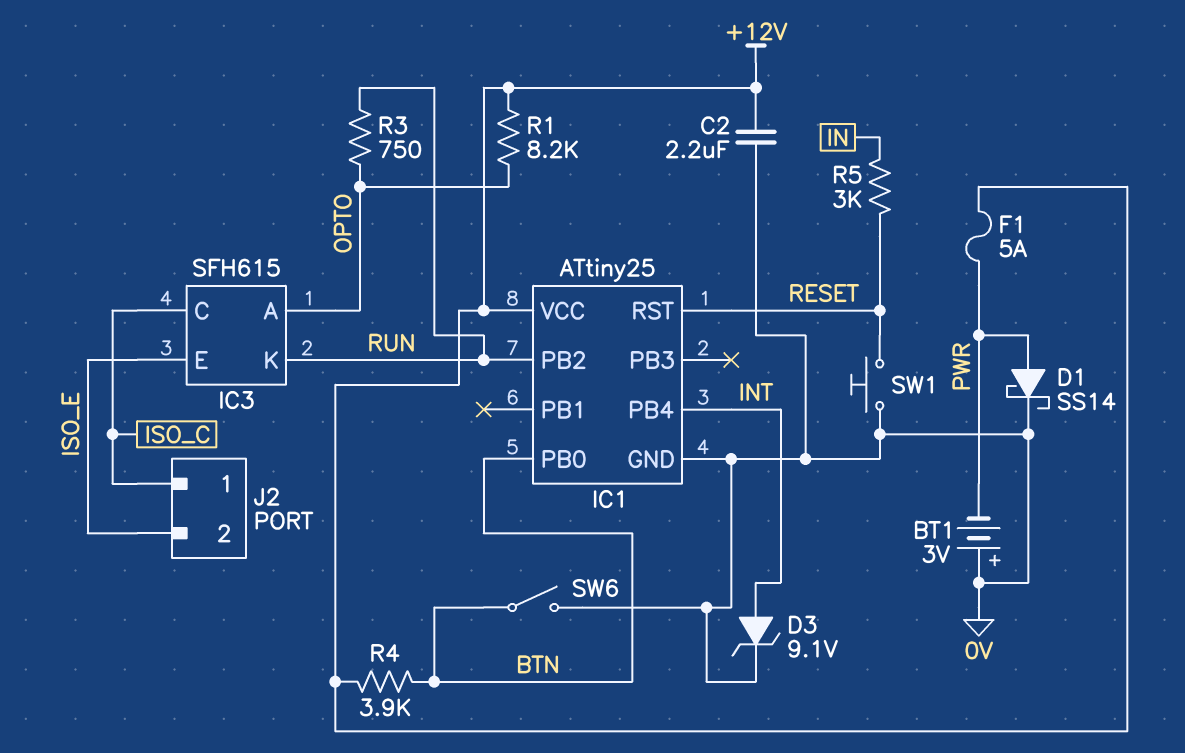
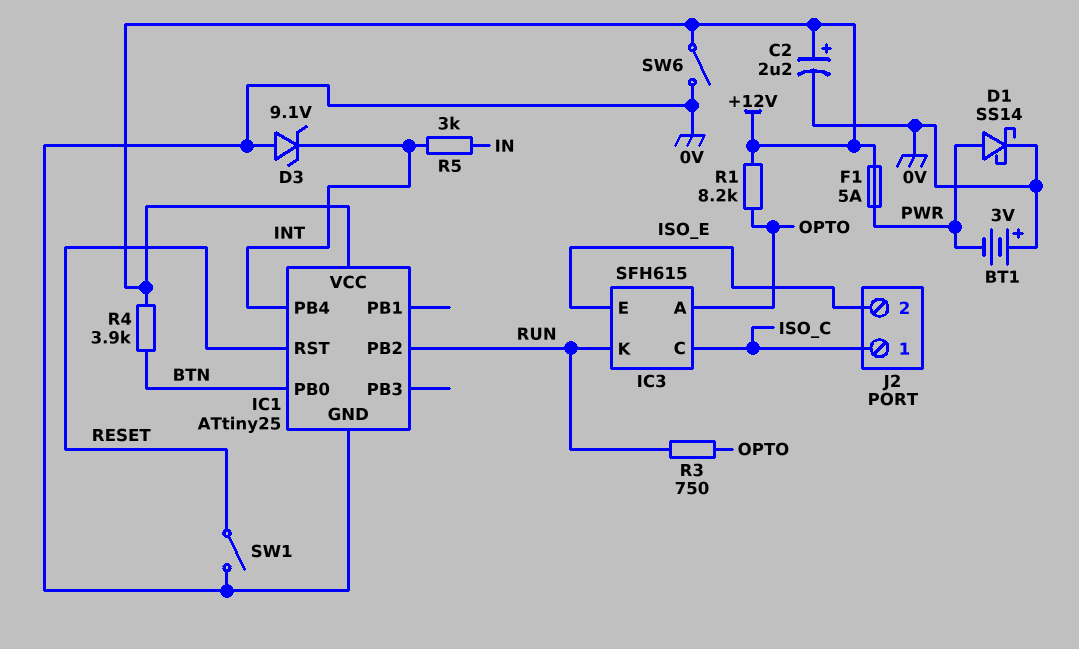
C2: 2.2uF (+12V, 0V) -> 2.2uF (plus +12V, minus 0V)
D3: zener 9.1V (A INT, K 0V) -> zener 9.1V (A 0V, K INT)
R5: 3k (IN, RESET) -> 3k (IN, INT)
SW1: button (0V, RESET) -> switch (0V, RESET)
SW6: switch (0V, BTN) -> switch (+12V, 0V)

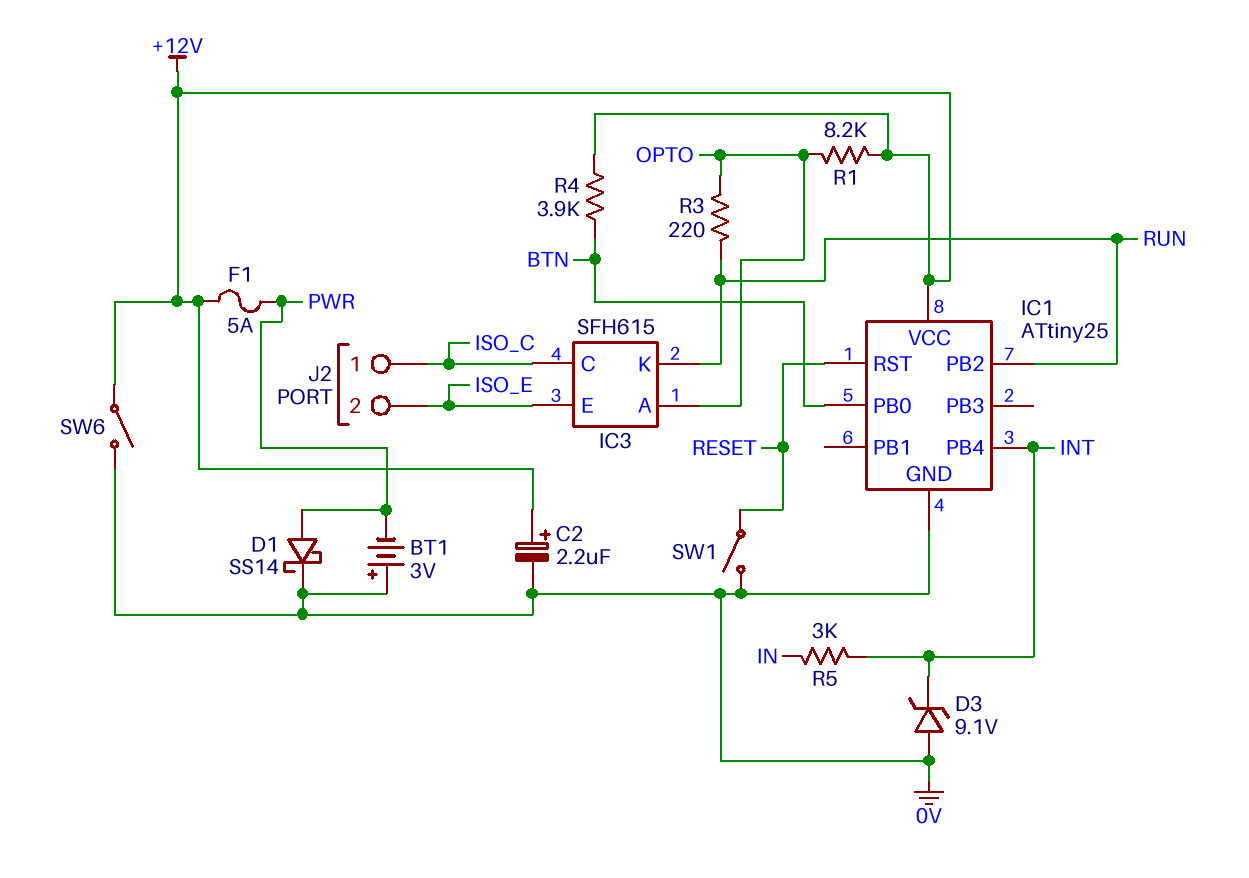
R3: 750 (OPTO, RUN) -> 220 (OPTO, RUN)

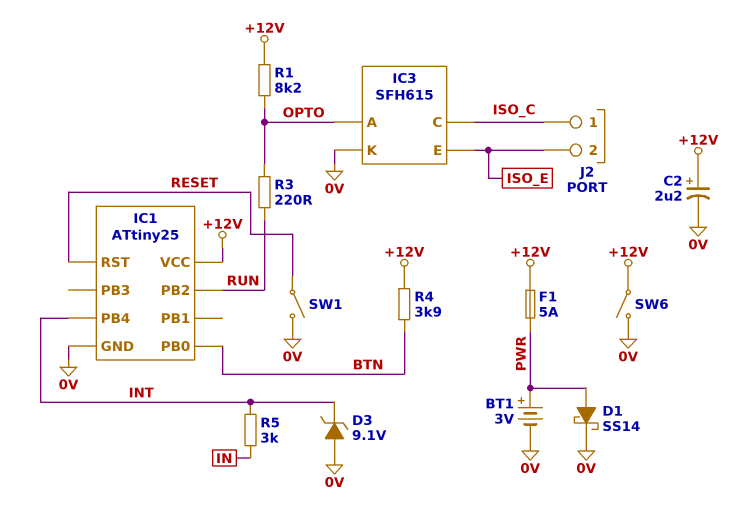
BT1: 3V (plus 0V, minus PWR) -> 3V (plus PWR, minus 0V)
IC3 pin K: RUN -> 0V

